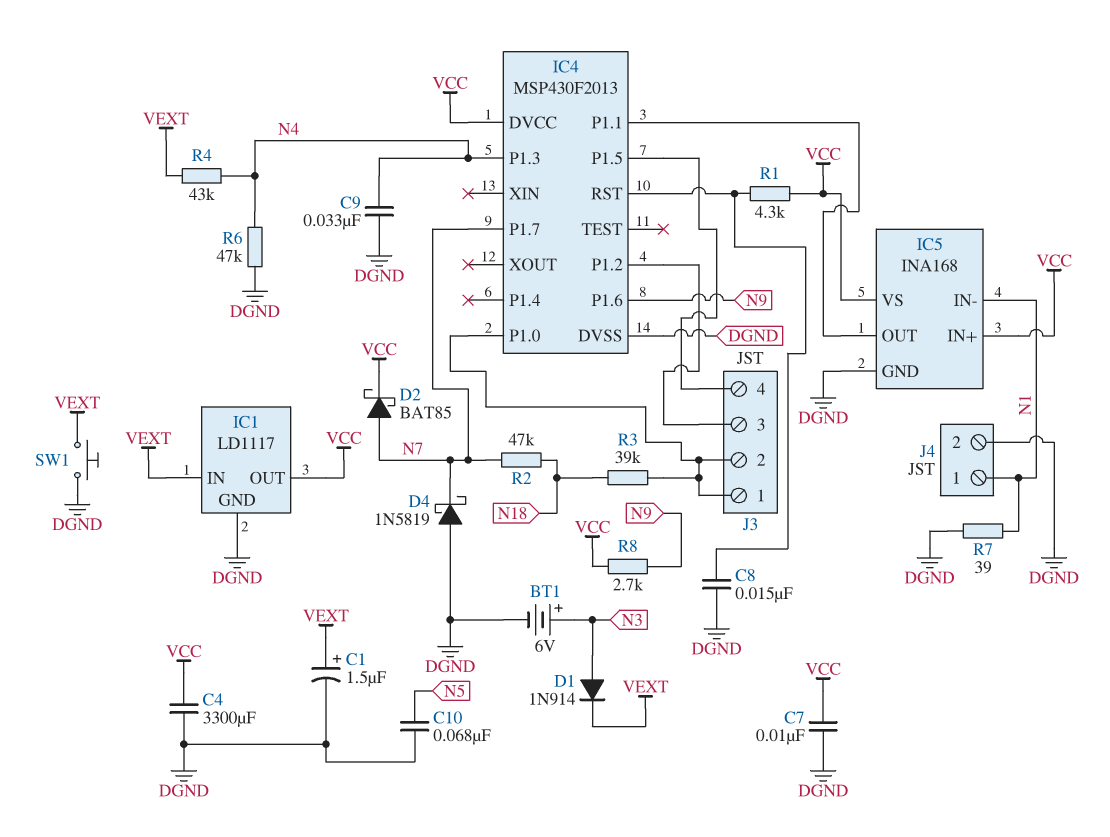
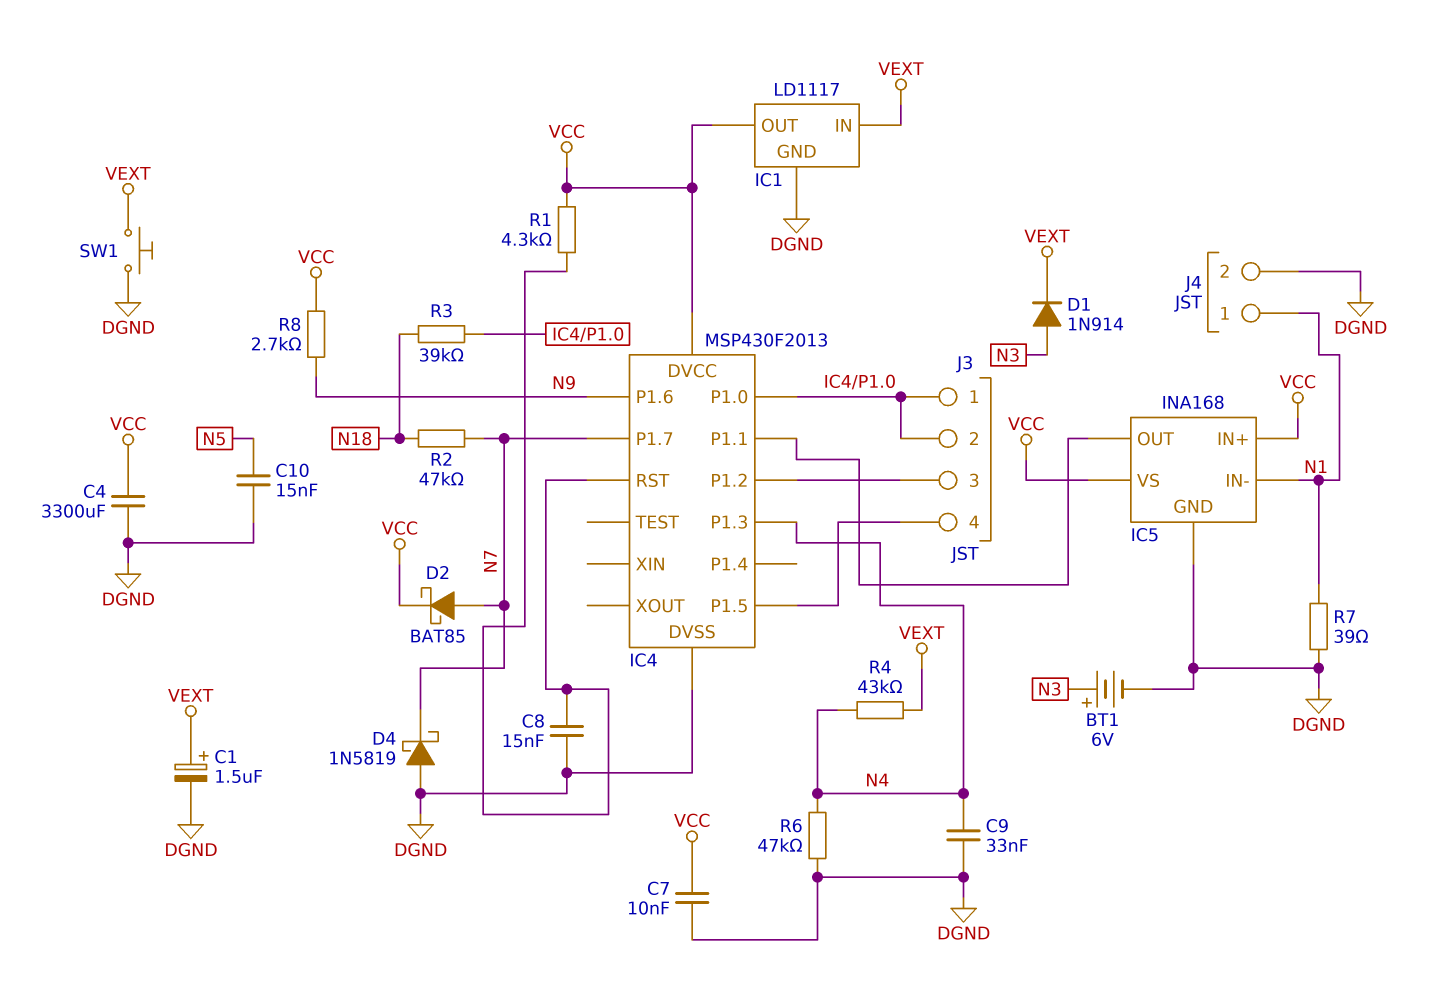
C10: 68nF (DGND, N5) -> 15nF (DGND, N5)

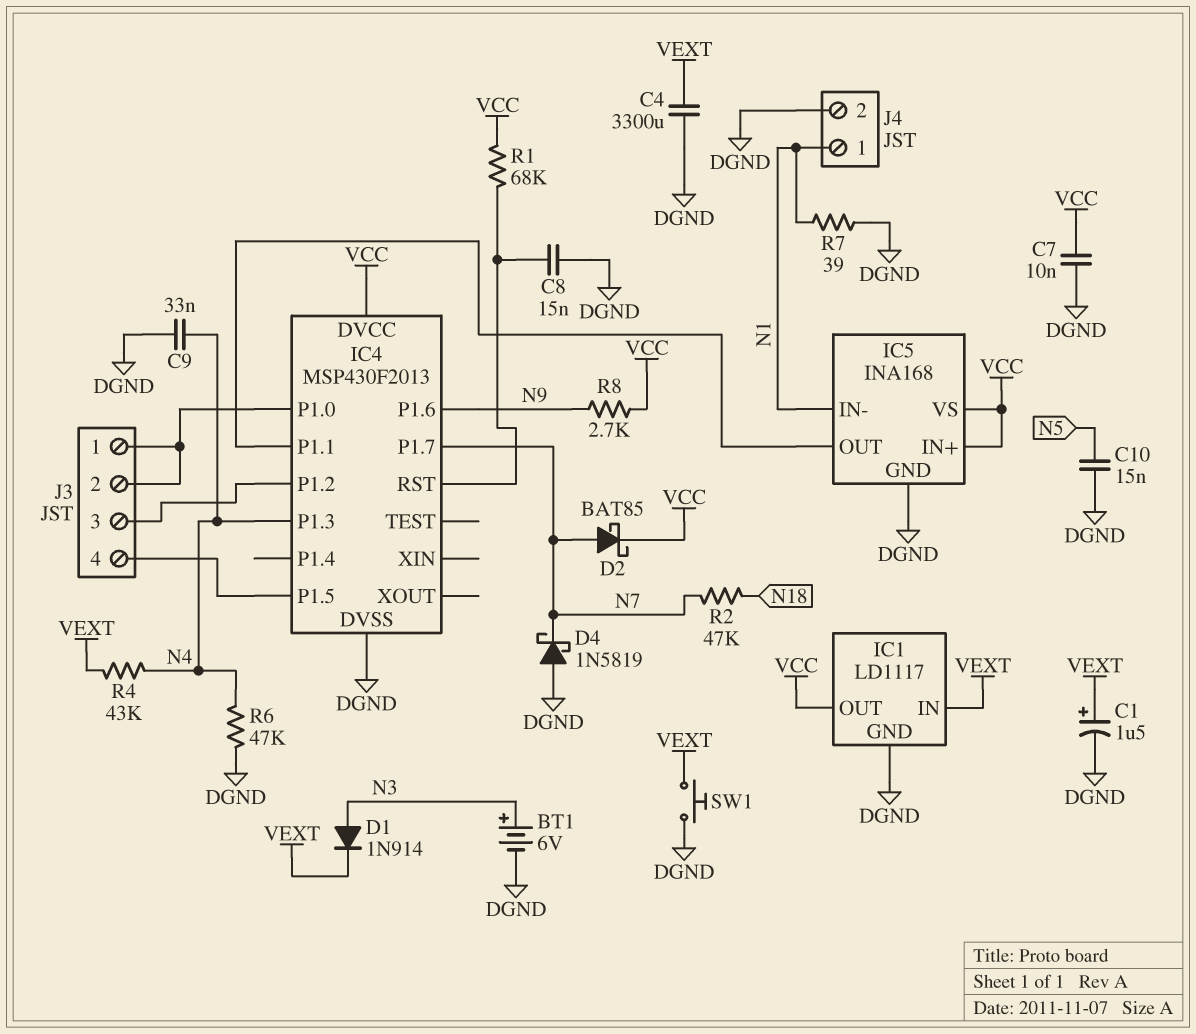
C4: 3300uF (DGND, VCC) -> 3300uF (DGND, VEXT)
R1: 4.3k (IC4/RST, VCC) -> 68k (IC4/RST, VCC)
R3: 39k (IC4/P1.0, N18) -> none

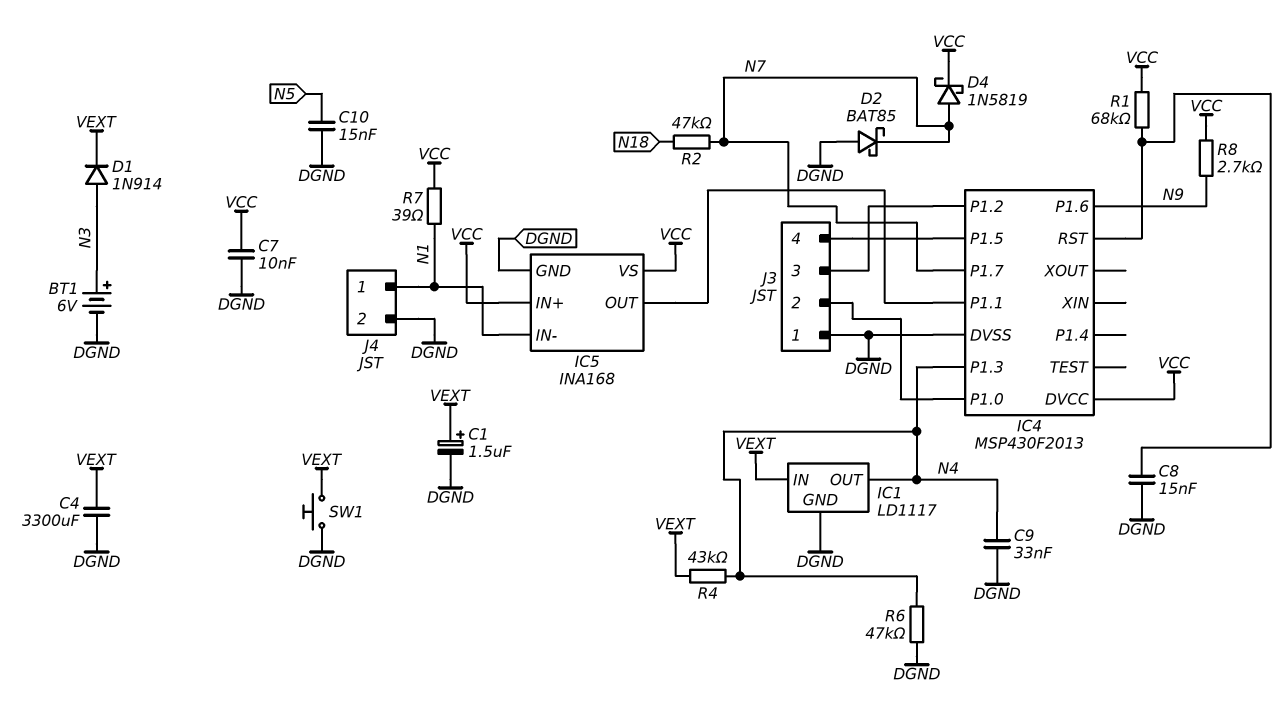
D2: schottky BAT85 (A N7, K VCC) -> schottky BAT85 (A DGND, K N7)
D4: schottky 1N5819 (A DGND, K N7) -> schottky 1N5819 (A N7, K VCC)
IC1 pin OUT: VCC -> N4
J3 pin 1: IC4/P1.0 -> DGND
R7: 39 (DGND, N1) -> 39 (N1, VCC)

